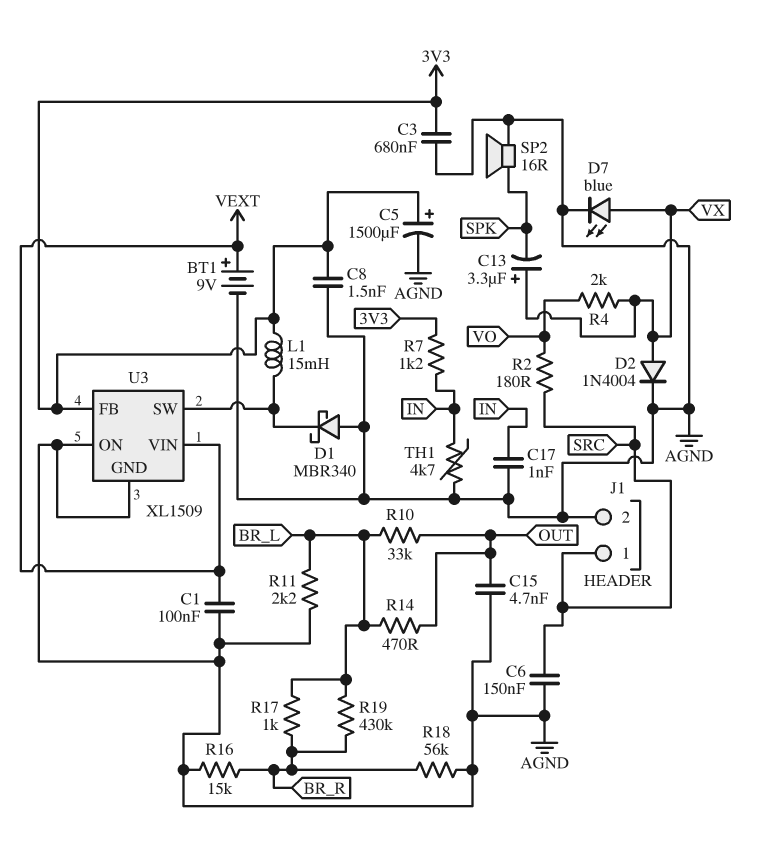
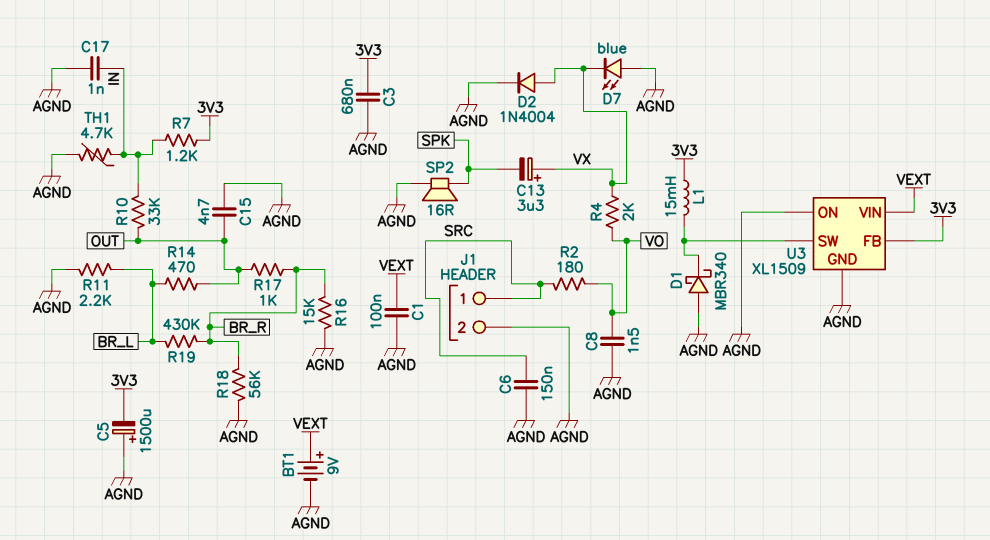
C5: 1500uF (plus 3V3, minus AGND) -> 1500uF (plus AGND, minus 3V3)
C8: 1.5nF (3V3, AGND) -> 1.5nF (AGND, VO)
D7: LED blue (A VX, K AGND) -> LED blue (A AGND, K VX)
R10: 33k (BR_L, OUT) -> 33k (IN, OUT)
R17: 1k (BR_L, BR_R) -> 1k (BR_R, OUT)

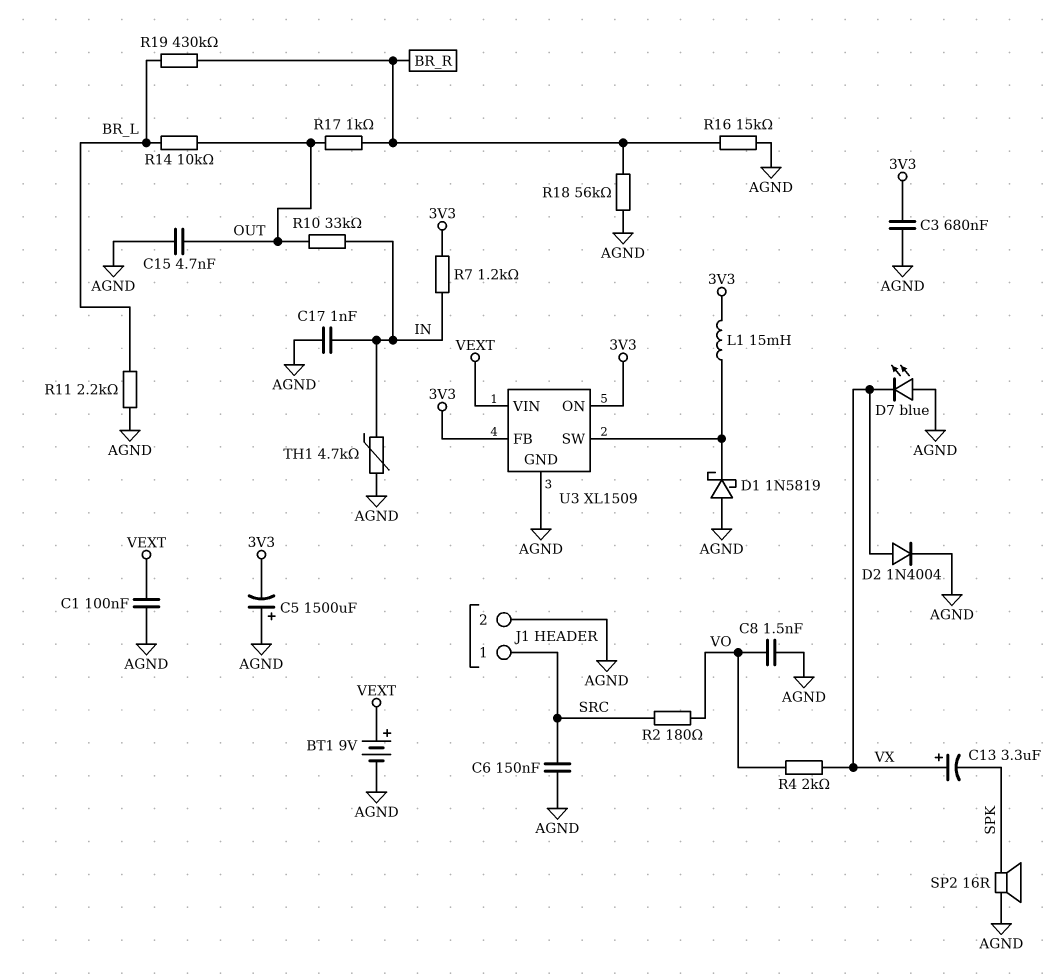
D1: schottky MBR340 (A AGND, K U3/SW) -> schottky 1N5819 (A AGND, K U3/SW)
R14: 470 (BR_L, OUT) -> 10k (BR_L, OUT)
U3 pin ON: AGND -> 3V3

